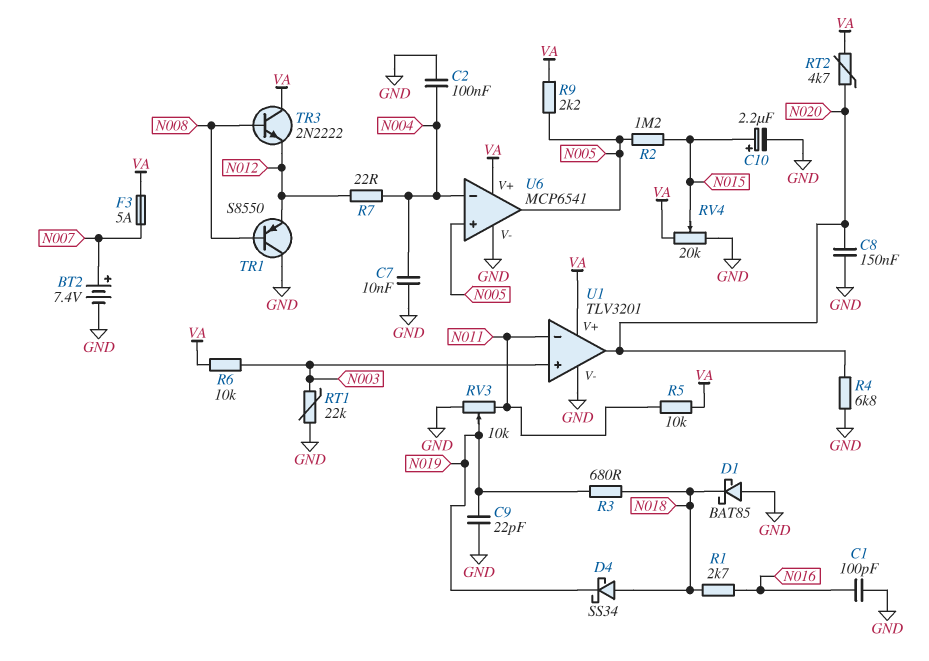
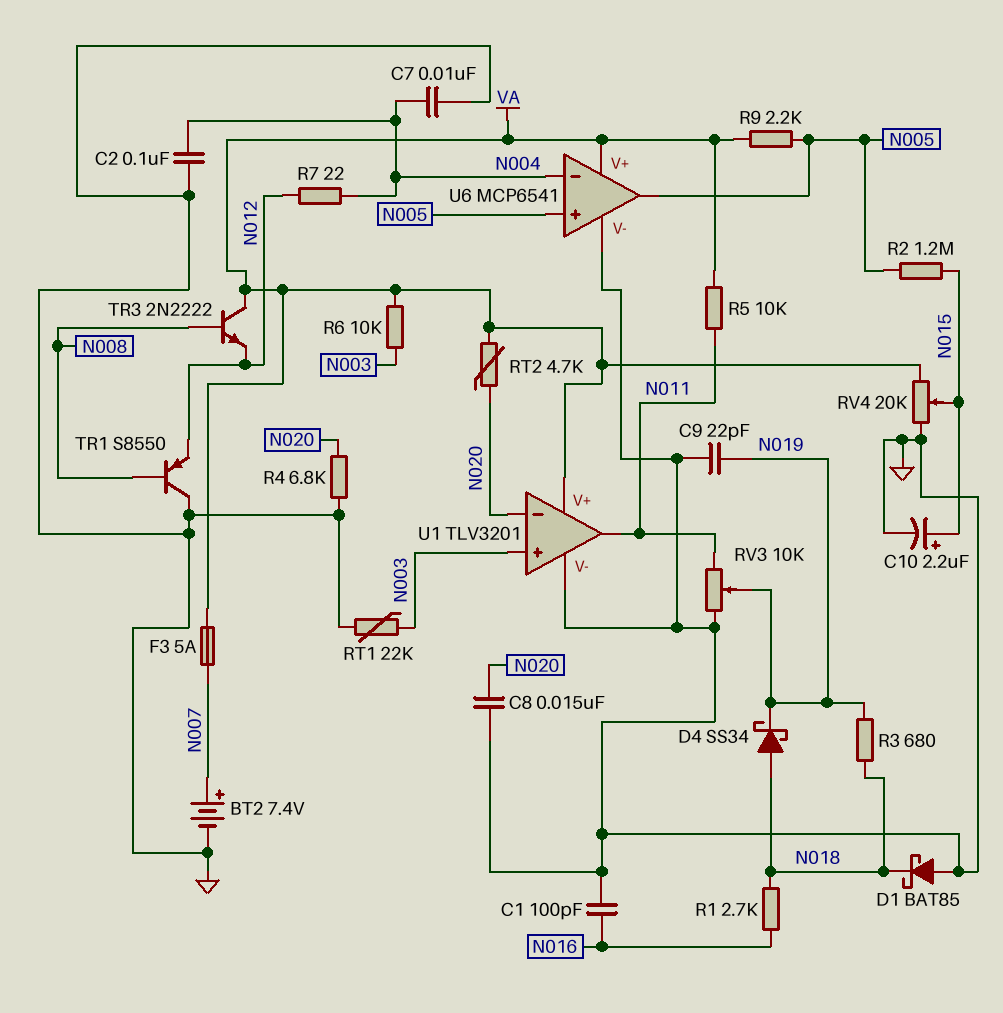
C8: 150nF (GND, N020) -> 15nF (GND, N020)
U1 pin in-: N011 -> N020
U1 pin out: N020 -> N011

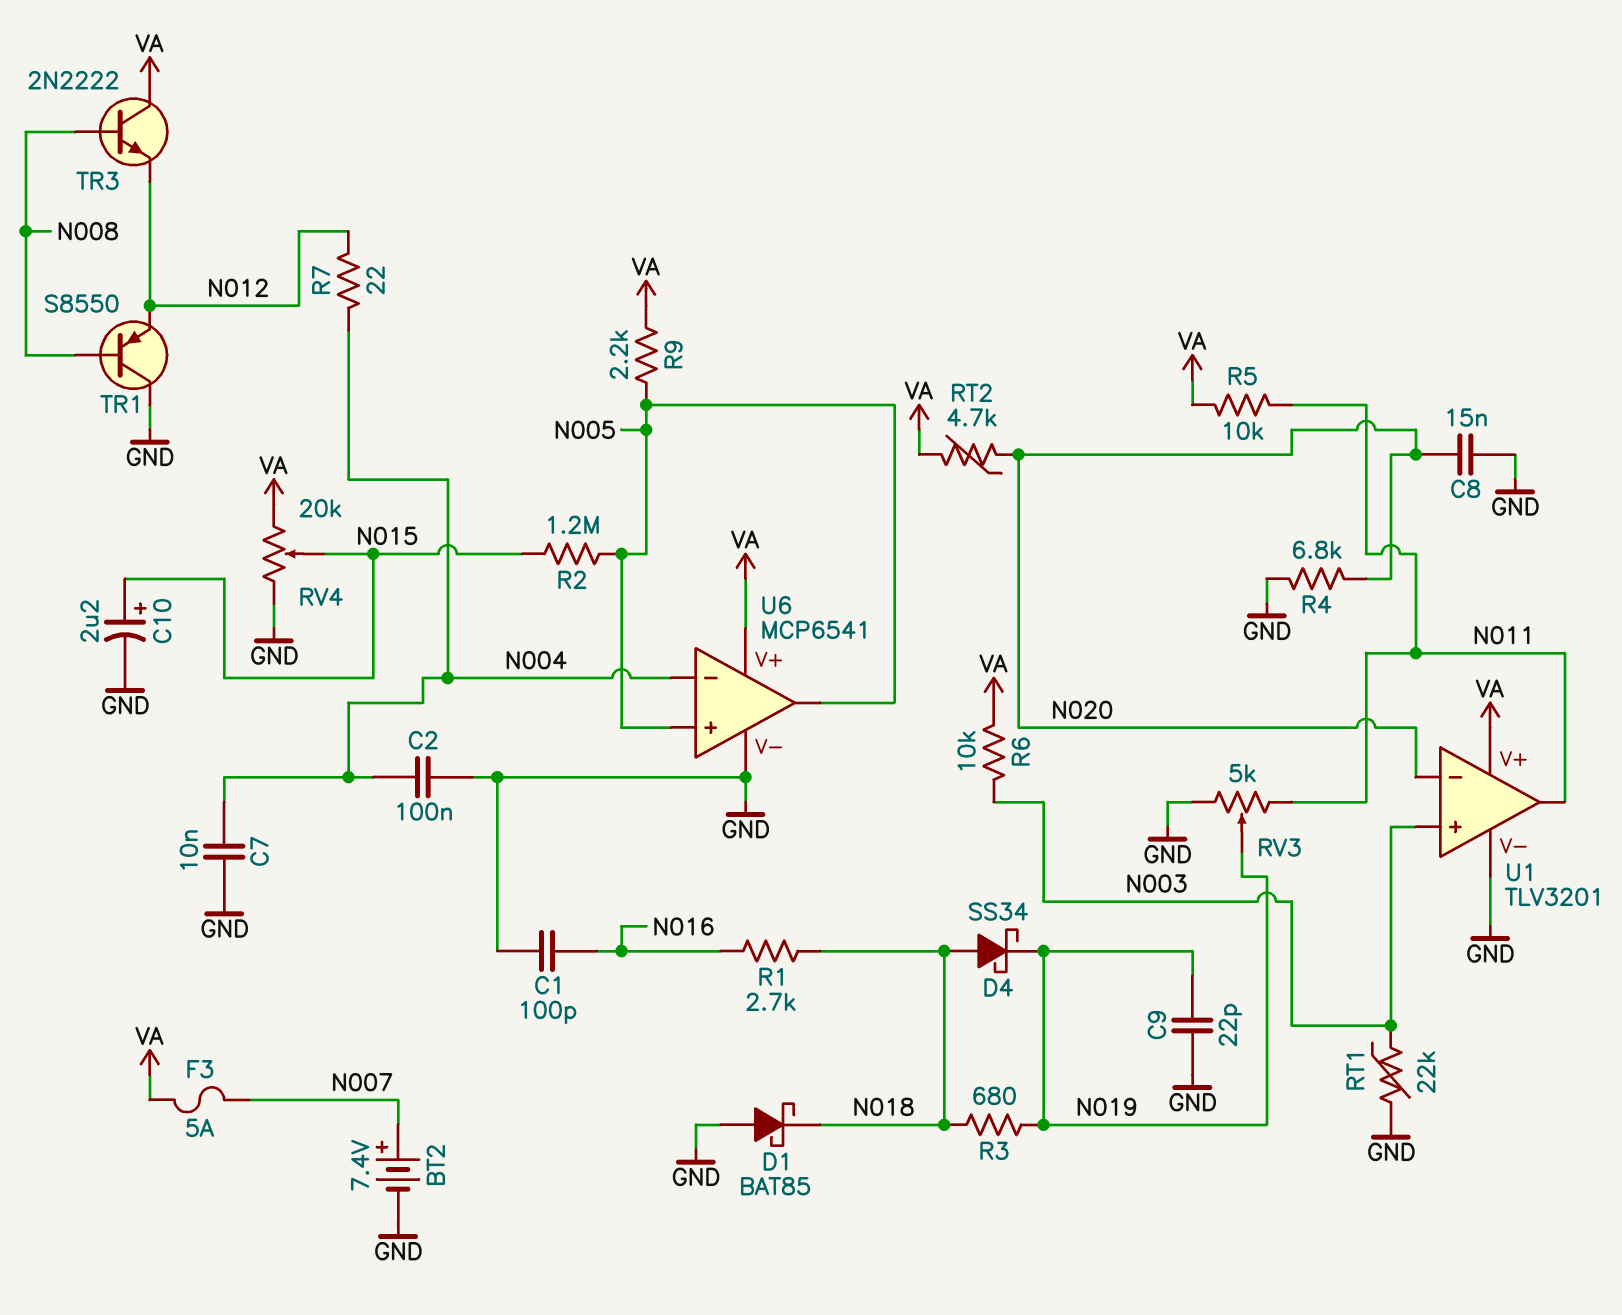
RV3: 10k (GND, N011, wiper N019) -> 5k (GND, N011, wiper N019)

